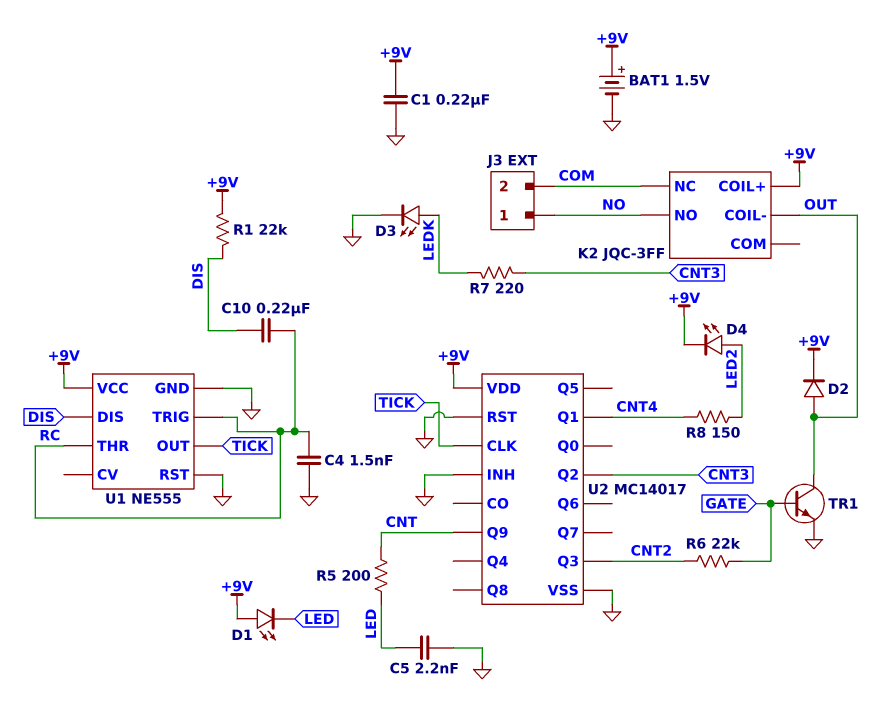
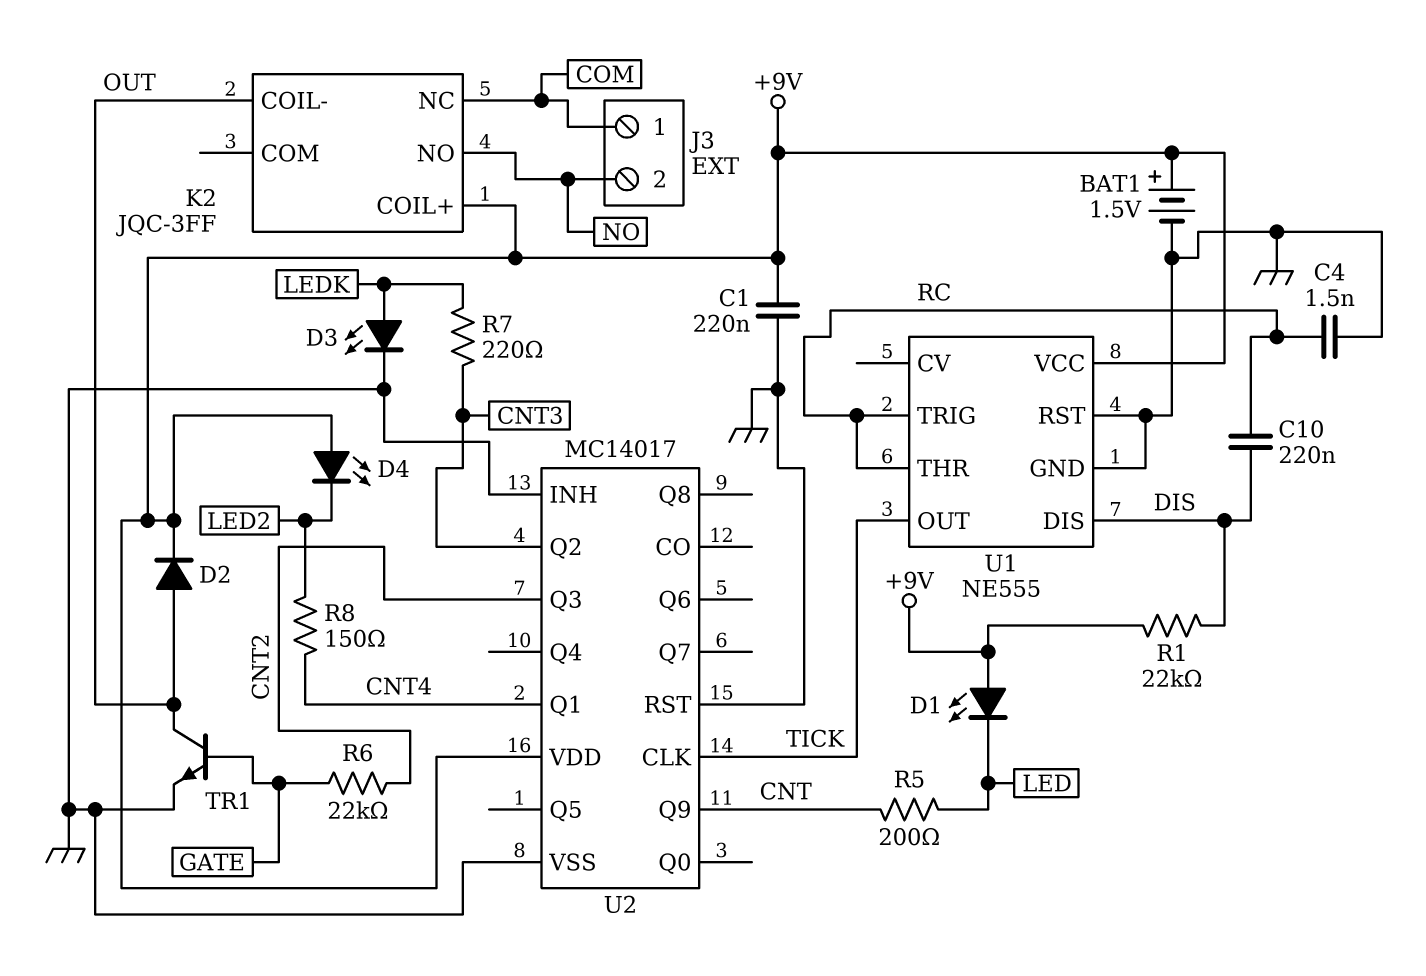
C5: 2.2nF (GND, LED) -> none
D4: LED (A LED2, K +9V) -> LED (A +9V, K LED2)
J3 pin 1: NO -> COM
J3 pin 2: COM -> NO

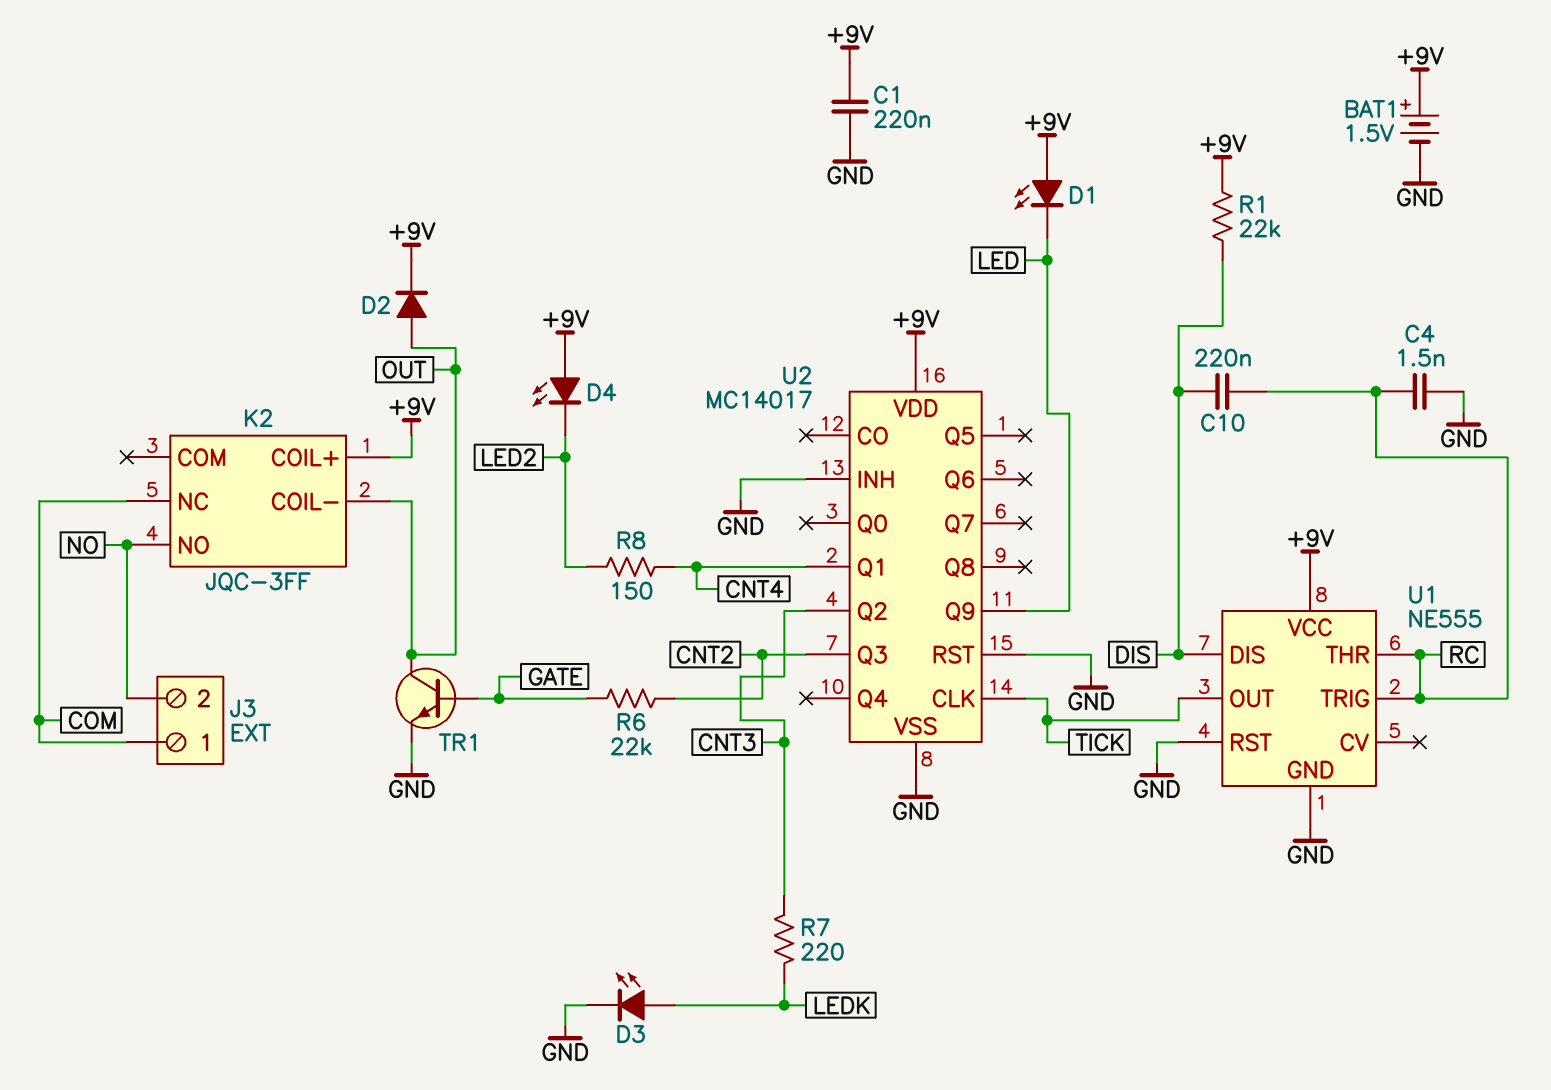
R5: 200 (CNT, LED) -> none
U2 pin Q9: CNT -> LED

